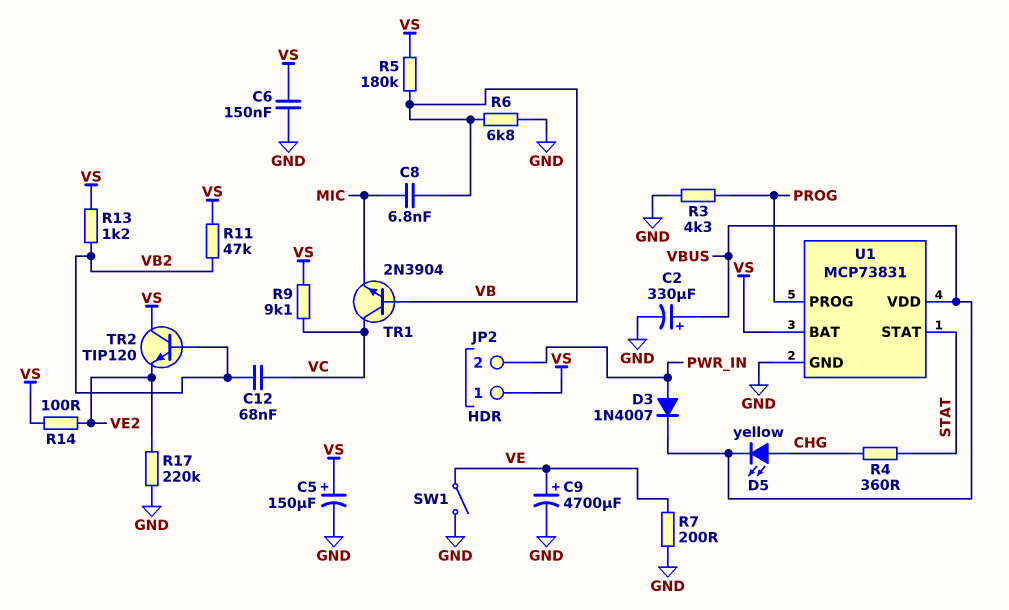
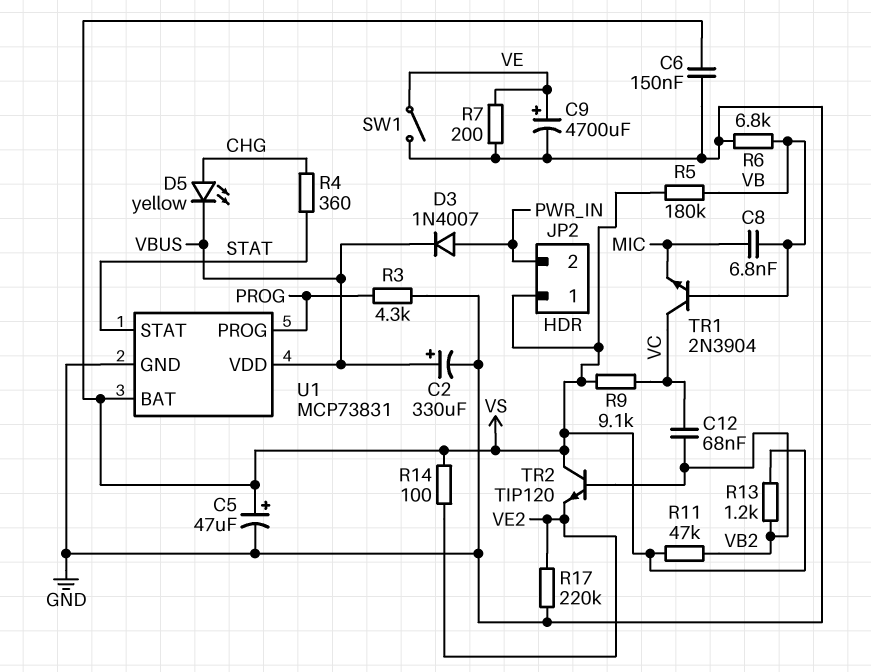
C5: 150uF (plus VS, minus GND) -> 47uF (plus VS, minus GND)

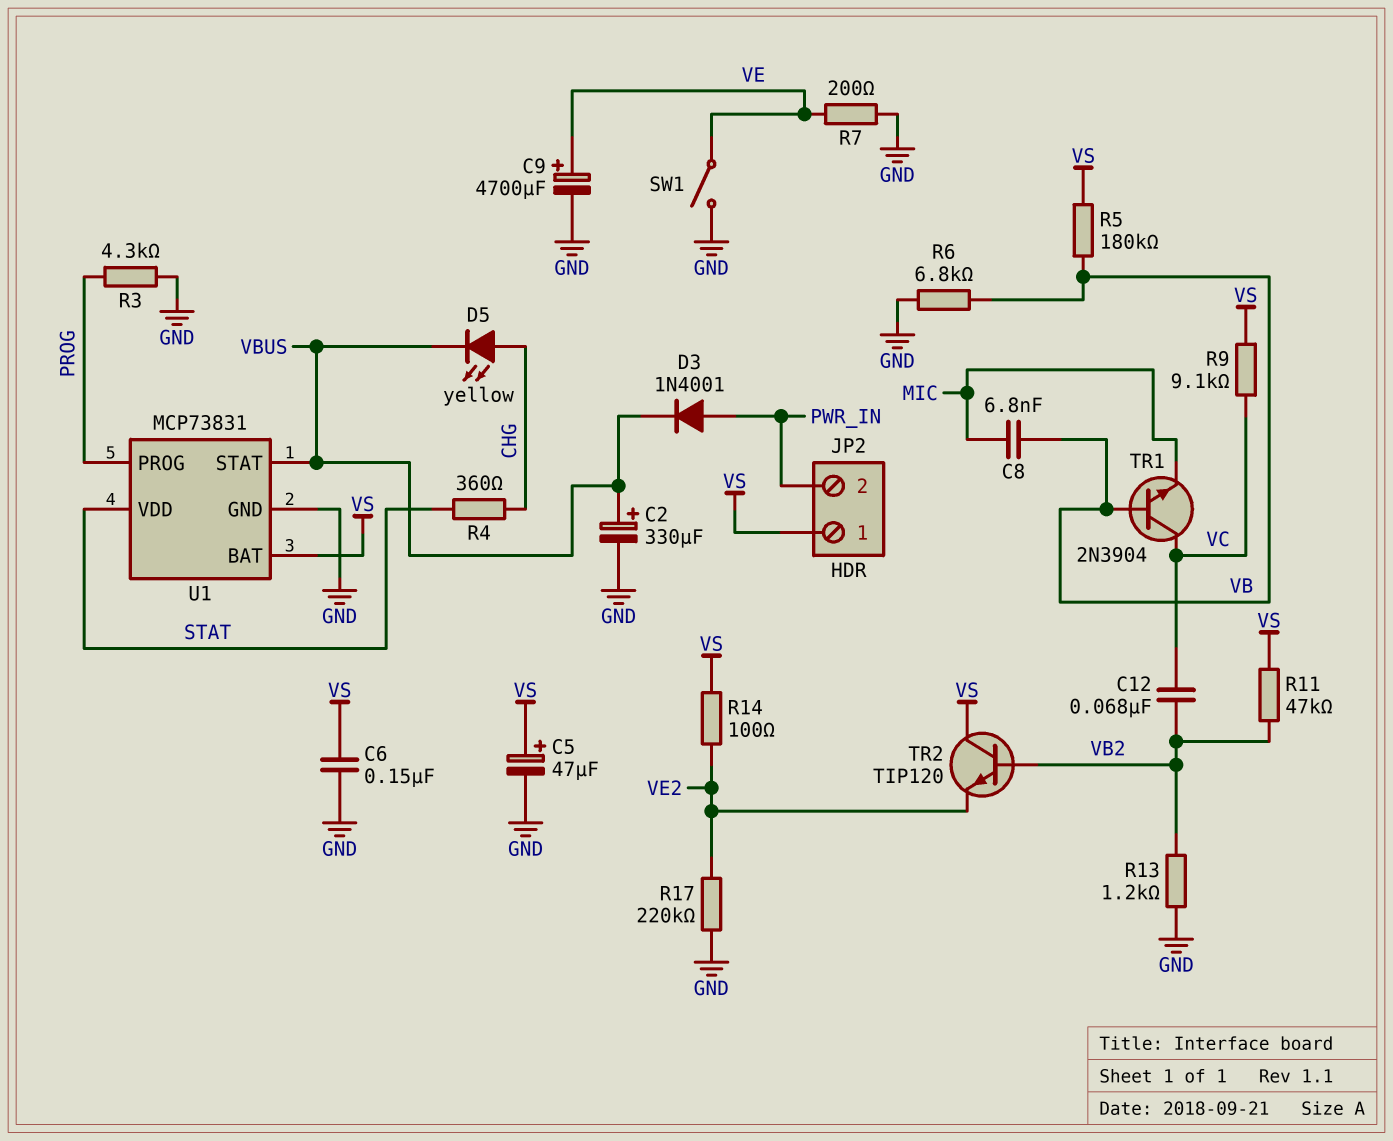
D3: diode 1N4007 (A PWR_IN, K VBUS) -> diode 1N4001 (A PWR_IN, K VBUS)
R13: 1.2k (VB2, VS) -> 1.2k (GND, VB2)
U1 pin STAT: STAT -> VBUS
U1 pin VDD: VBUS -> STAT

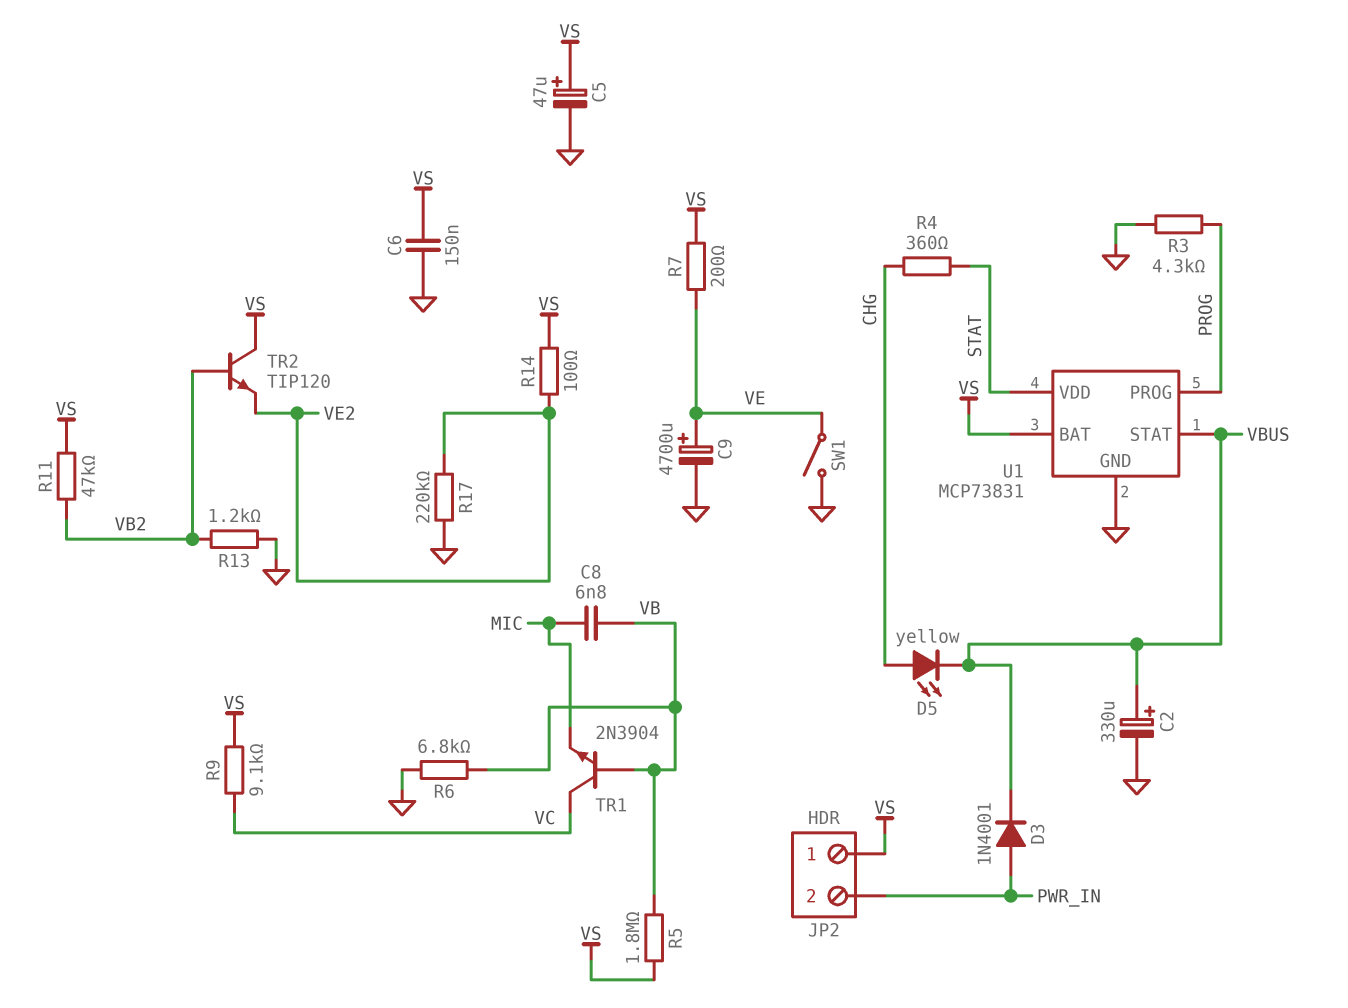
C12: 68nF (VB2, VC) -> none
R5: 180k (VB, VS) -> 1.8M (VB, VS)
R7: 200 (GND, VE) -> 200 (VE, VS)

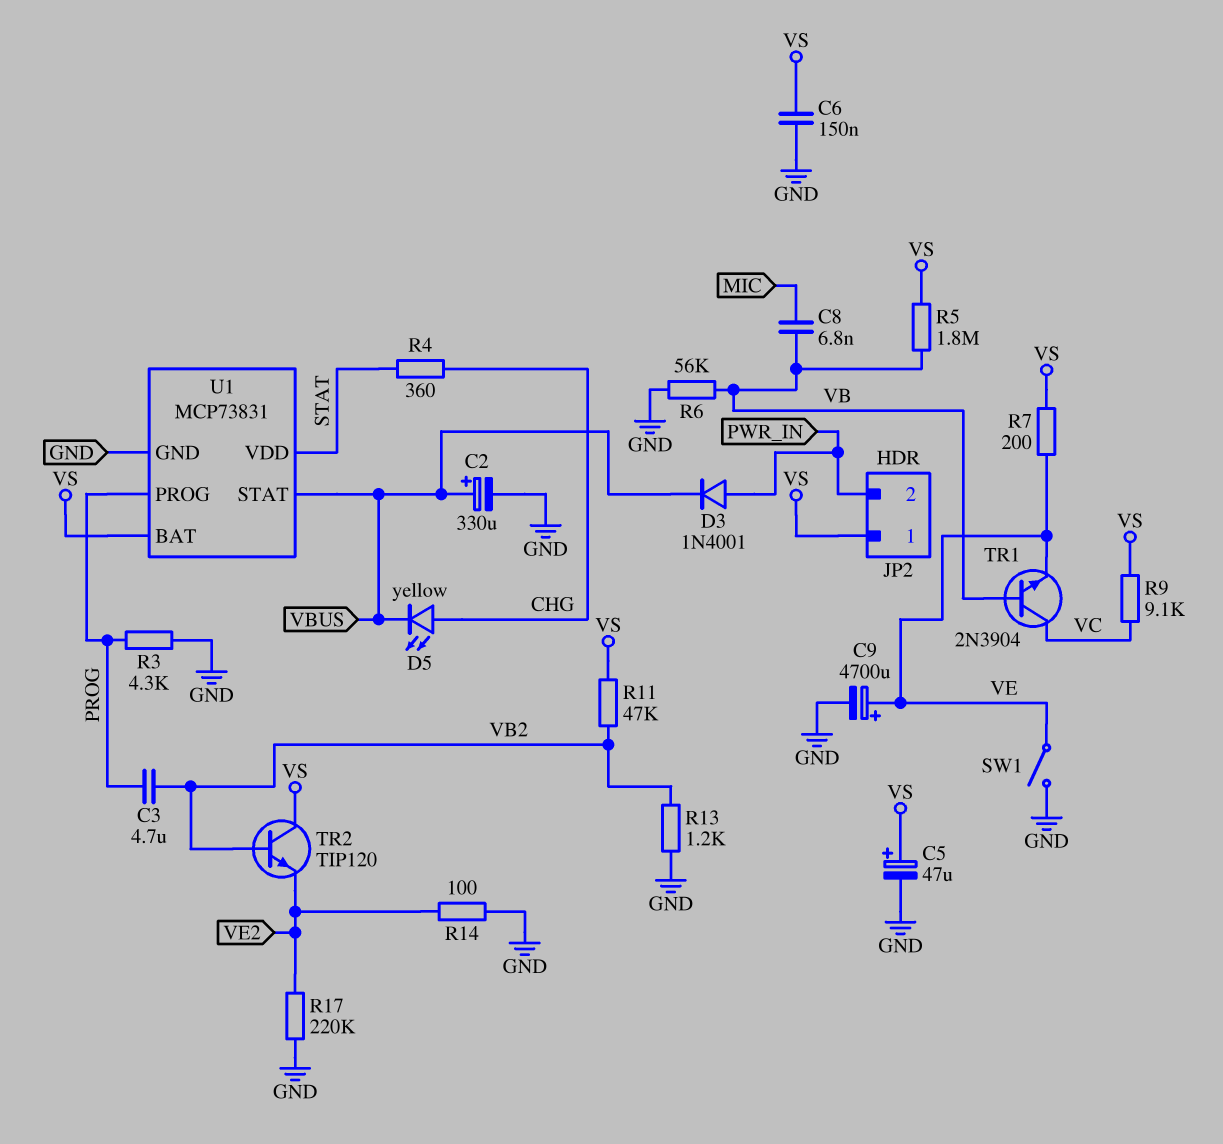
C3: none -> 4.7uF (PROG, VB2)
R6: 6.8k (GND, VB) -> 56k (GND, VB)
R14: 100 (VE2, VS) -> 100 (GND, VE2)
TR1: NPN 2N3904 (B VB, C VC, E MIC) -> NPN 2N3904 (B VB, C VC, E VE)

